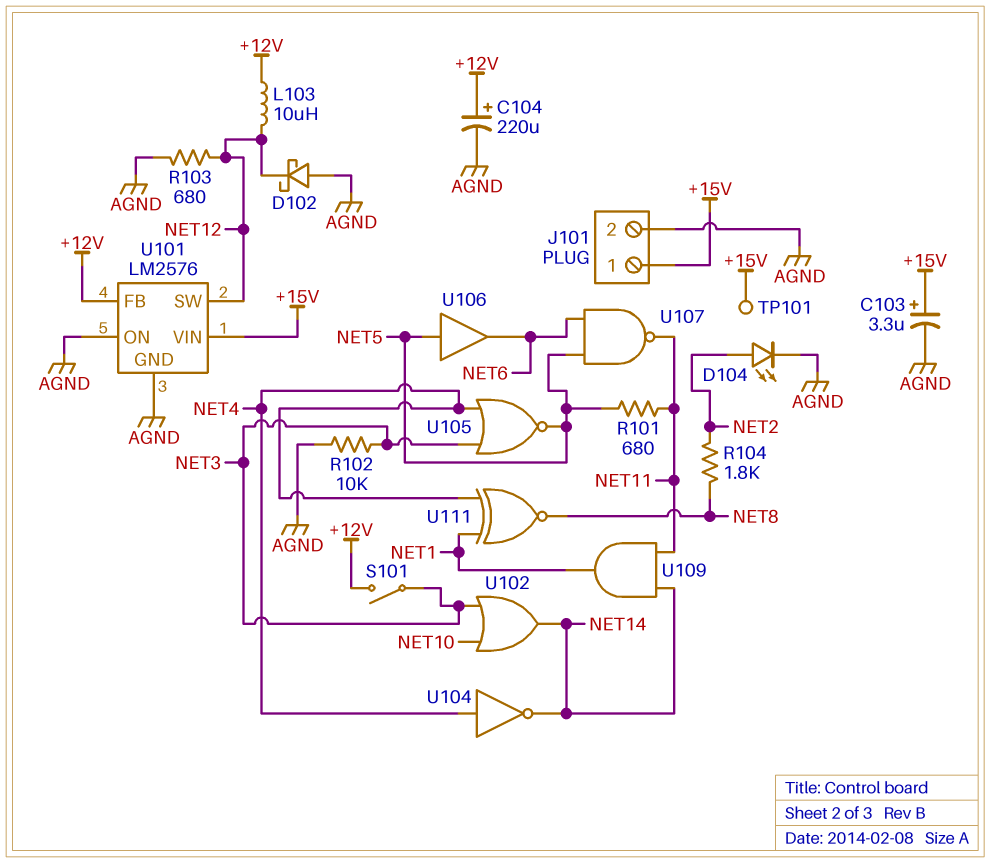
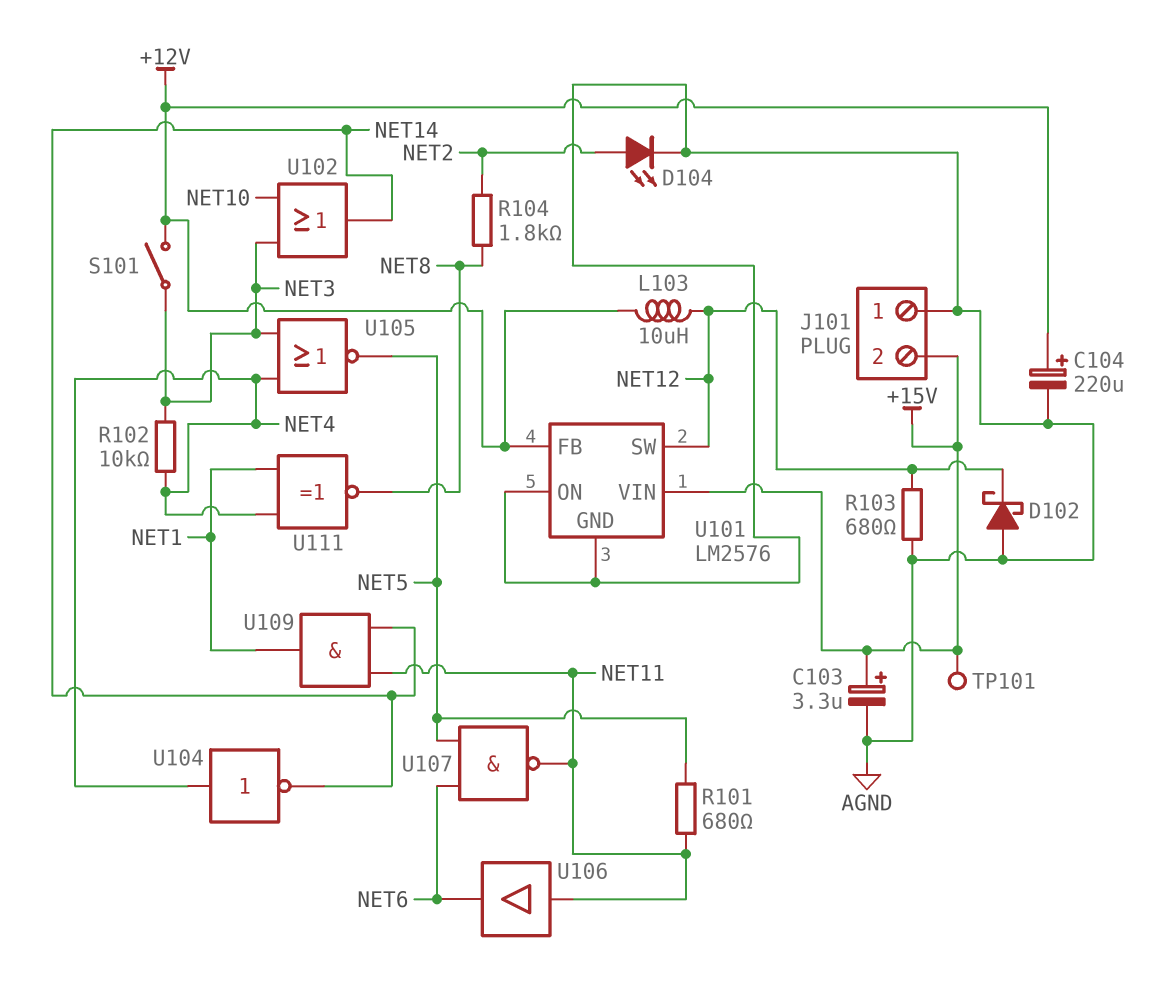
J101 pin 1: +15V -> AGND
J101 pin 2: AGND -> +15V
R102: 10k (AGND, NET3) -> 10k (NET3, NET4)
U106: buffer (in NET5, out NET6) -> buffer (in NET11, out NET6)

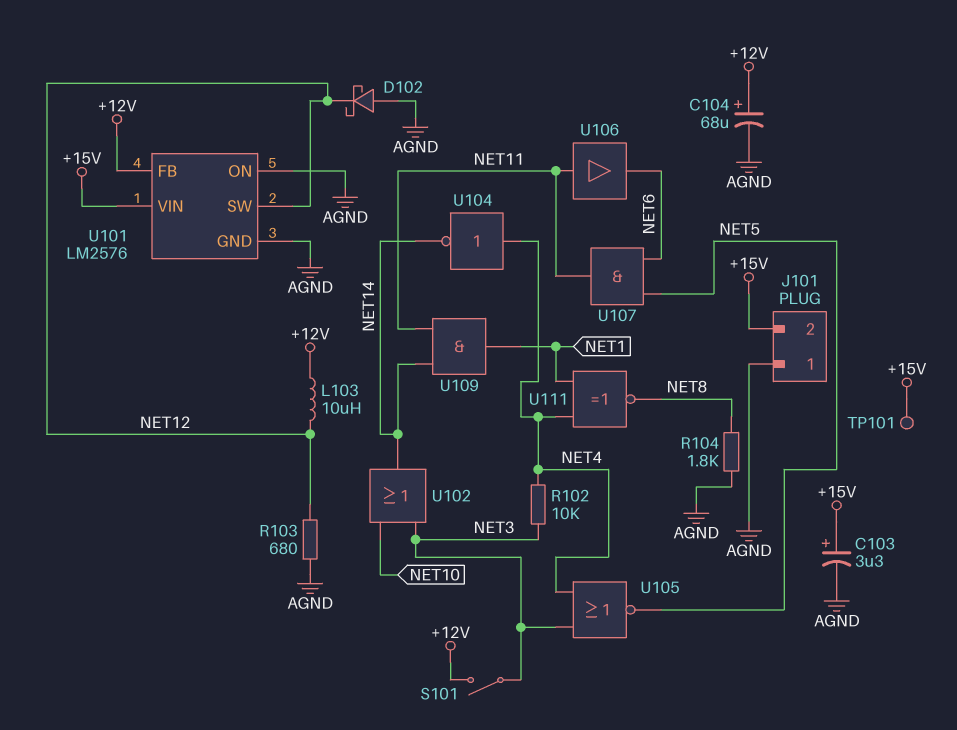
C104: 220uF (plus +12V, minus AGND) -> 68uF (plus +12V, minus AGND)
D104: LED (A NET2, K AGND) -> none
R101: 680 (NET5, NET11) -> none
R104: 1.8k (NET2, NET8) -> 1.8k (AGND, NET8)
U107: NAND (in NET5, in NET6, out NET11) -> AND (in NET5, in NET6, out NET11)

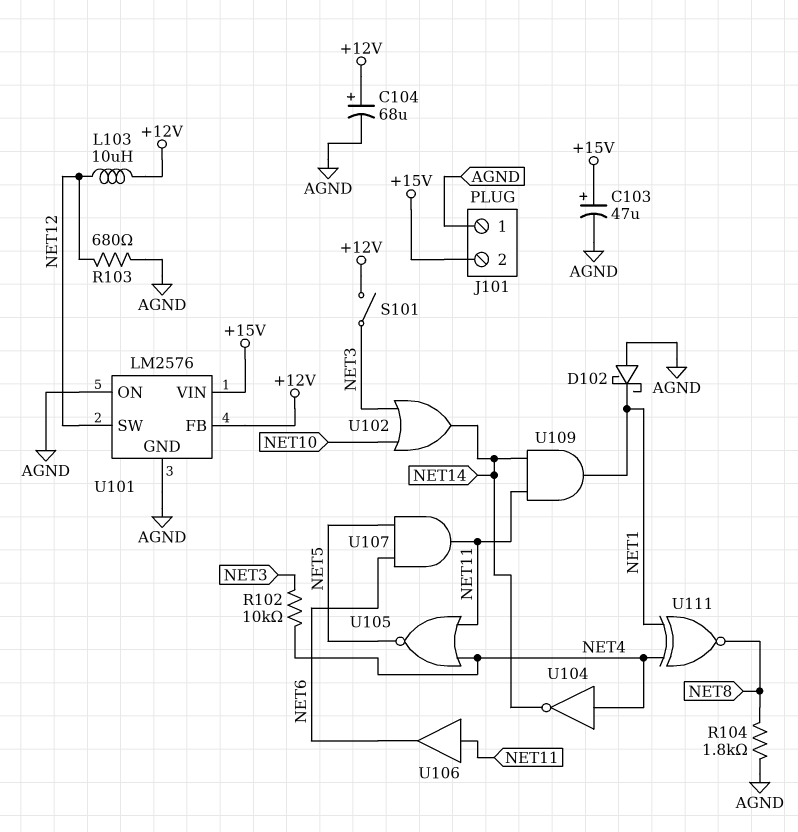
C103: 3.3uF (plus +15V, minus AGND) -> 47uF (plus +15V, minus AGND)
D102: schottky (A AGND, K NET12) -> schottky (A AGND, K NET1)
TP101: test point (+15V) -> none
U105: NOR (in NET3, in NET4, out NET5) -> NOR (in NET4, in NET11, out NET5)

